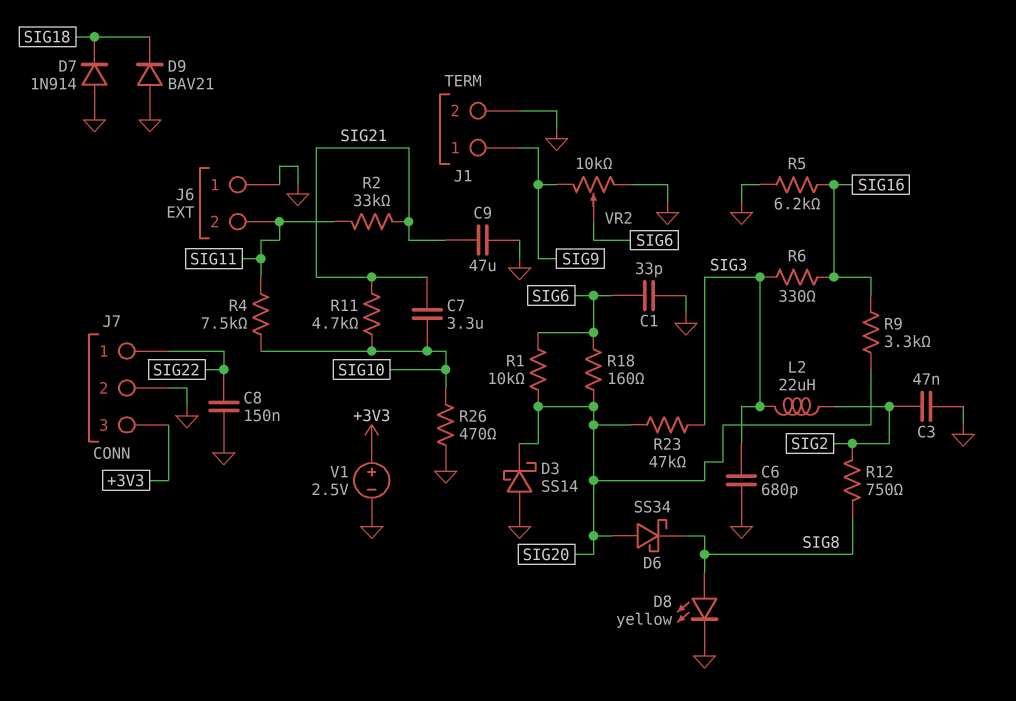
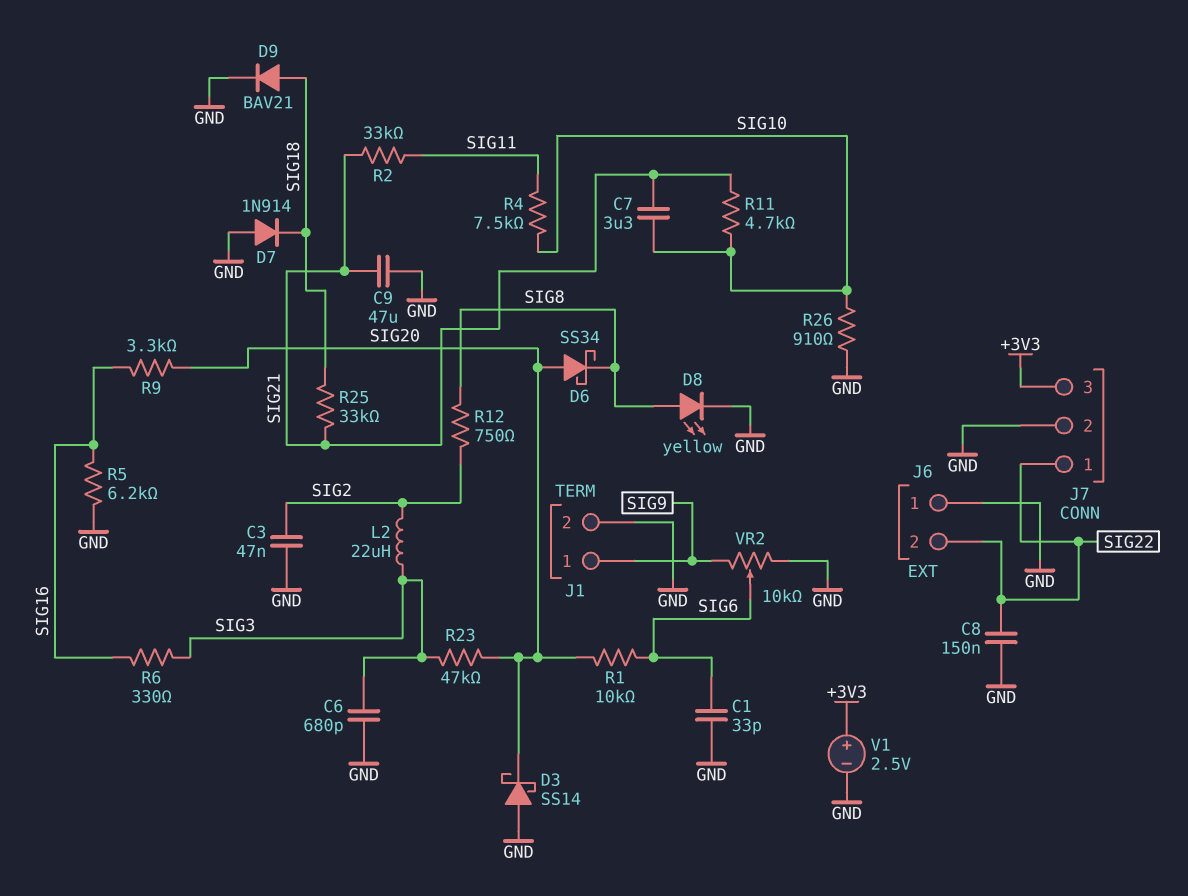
D9: diode BAV21 (A GND, K SIG18) -> diode BAV21 (A SIG18, K GND)
J6 pin 2: SIG11 -> SIG22
R18: 160 (SIG6, SIG20) -> none
R25: none -> 33k (SIG18, SIG21)
R26: 470 (GND, SIG10) -> 910 (GND, SIG10)

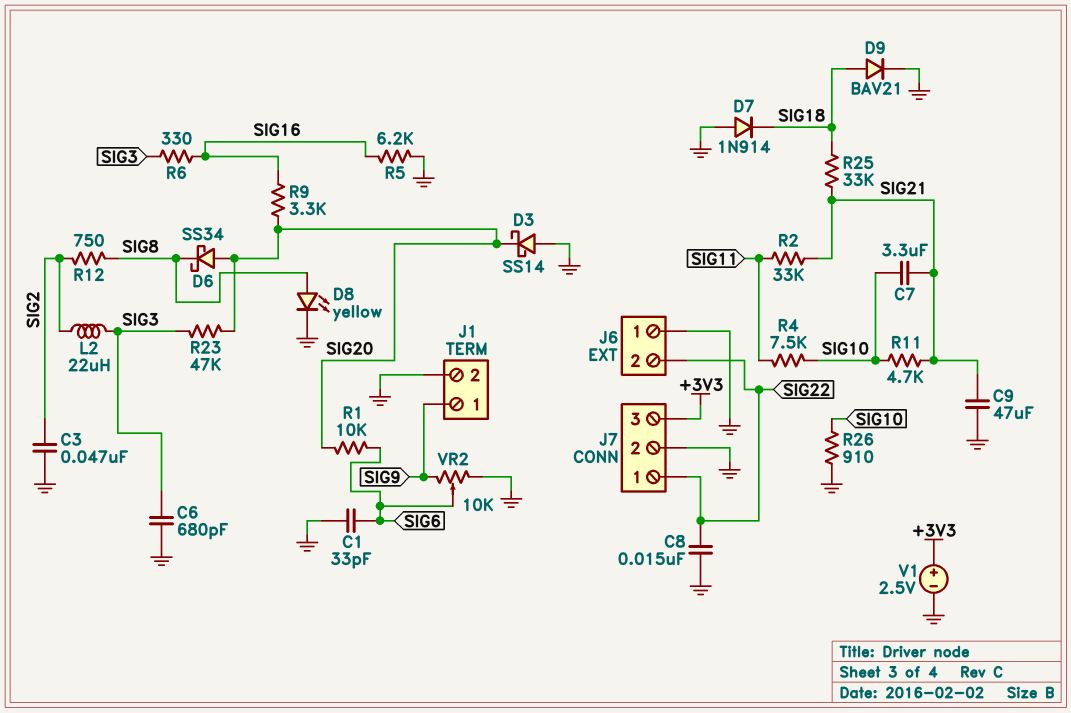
C8: 150nF (GND, SIG22) -> 15nF (GND, SIG22)

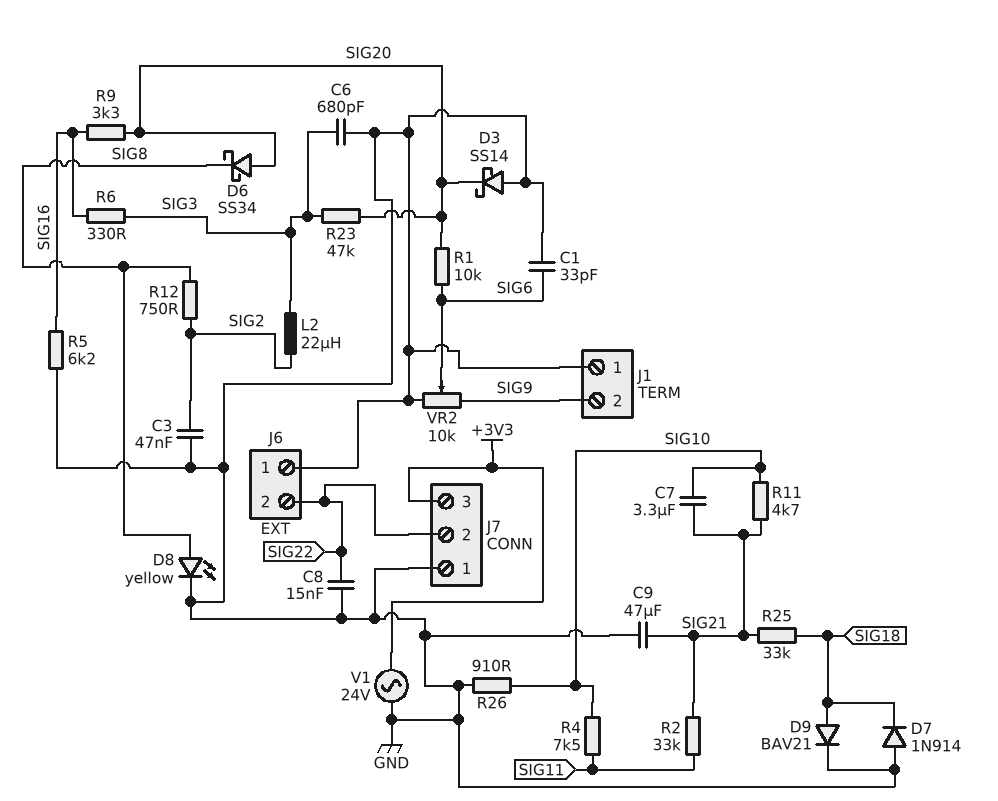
J1 pin 1: SIG9 -> GND
J1 pin 2: GND -> SIG9
J7 pin 1: SIG22 -> GND
J7 pin 2: GND -> SIG22
V1: 2.5V (plus +3V3, minus GND) -> AC 24V (+3V3, GND)

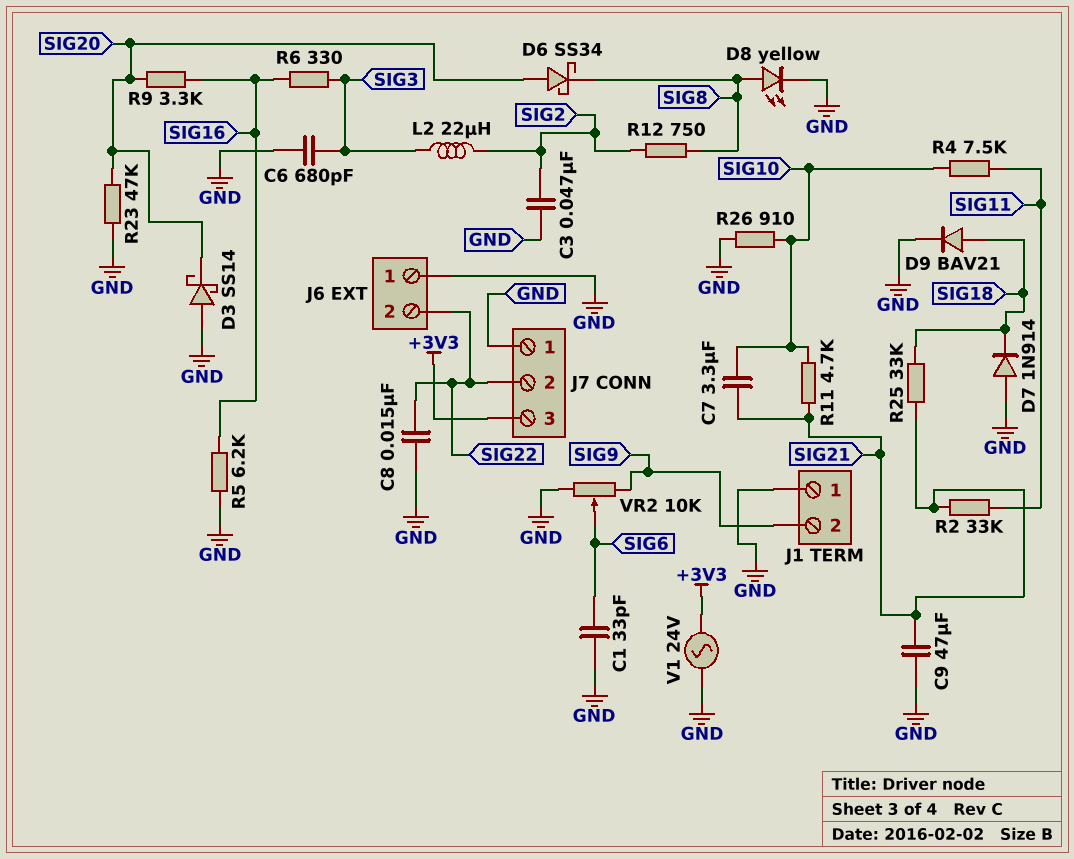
R1: 10k (SIG6, SIG20) -> none
R23: 47k (SIG3, SIG20) -> 47k (GND, SIG20)

